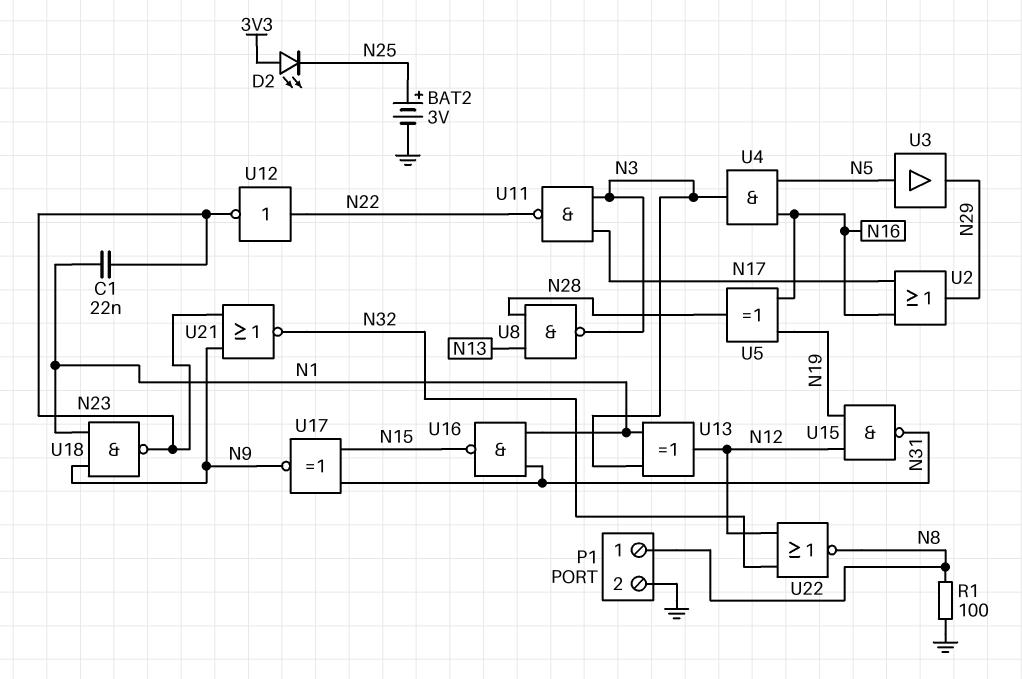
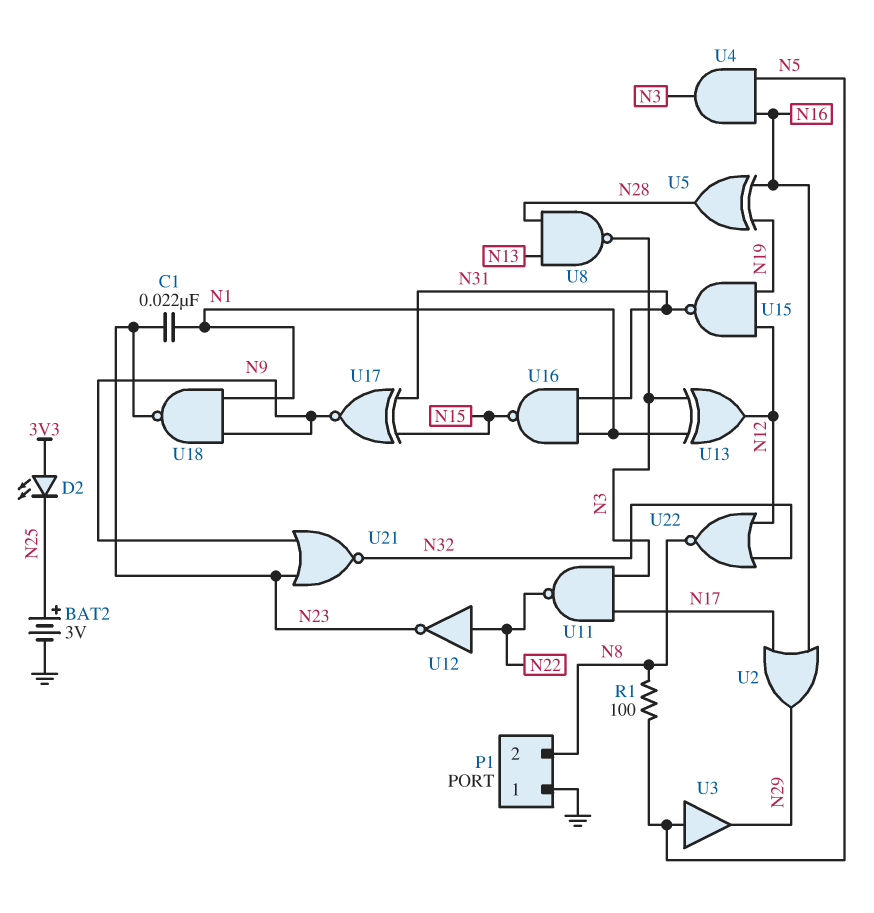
P1 pin 1: N8 -> GND
P1 pin 2: GND -> N8
R1: 100 (GND, N8) -> 100 (N5, N8)

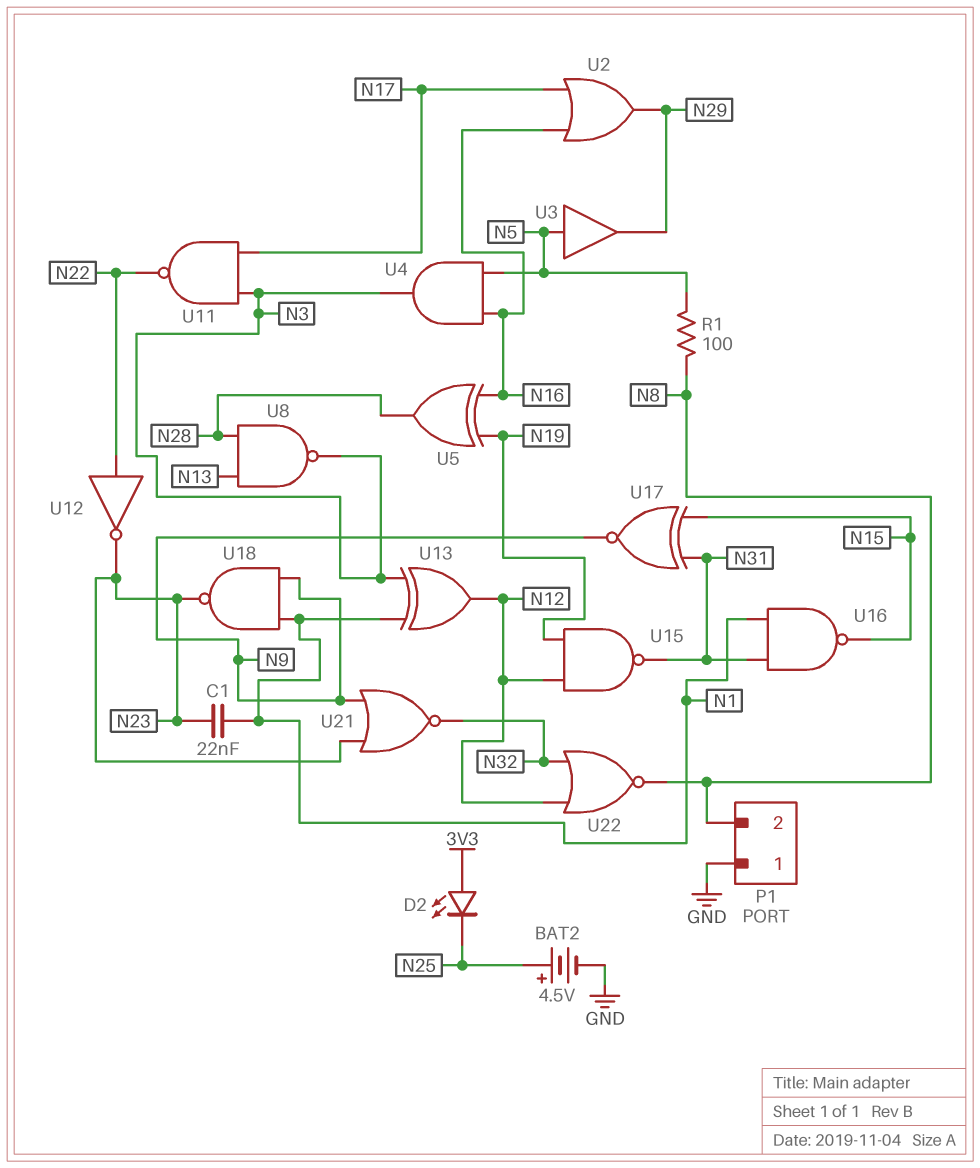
BAT2: 3V (plus N25, minus GND) -> 4.5V (plus N25, minus GND)

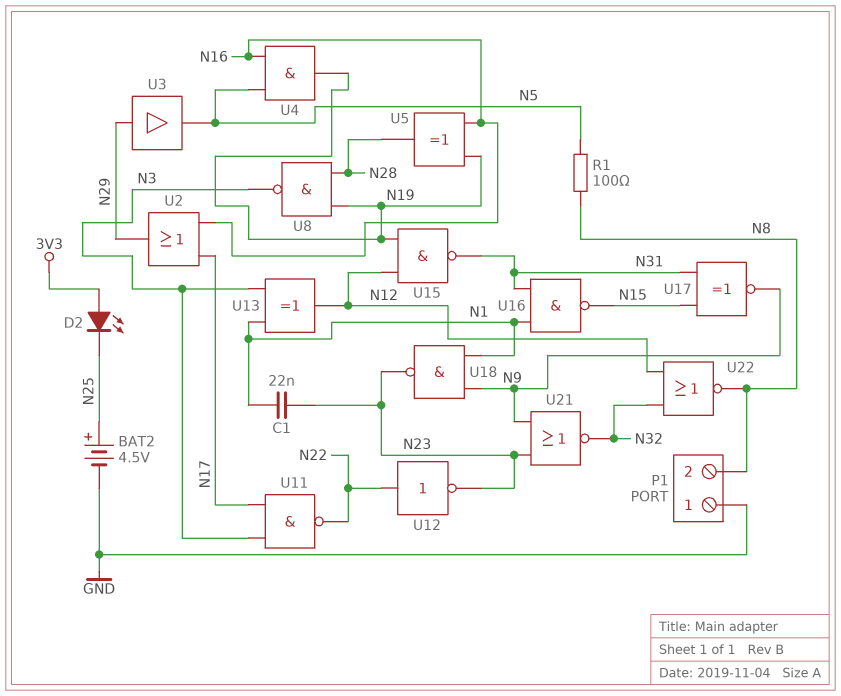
U3: buffer (in N5, out N29) -> buffer (in N29, out N5)
U4: AND (in N5, in N16, out N3) -> AND (in N5, in N16, out N19)
U8: NAND (in N13, in N28, out N3) -> NAND (in N19, in N28, out N3)

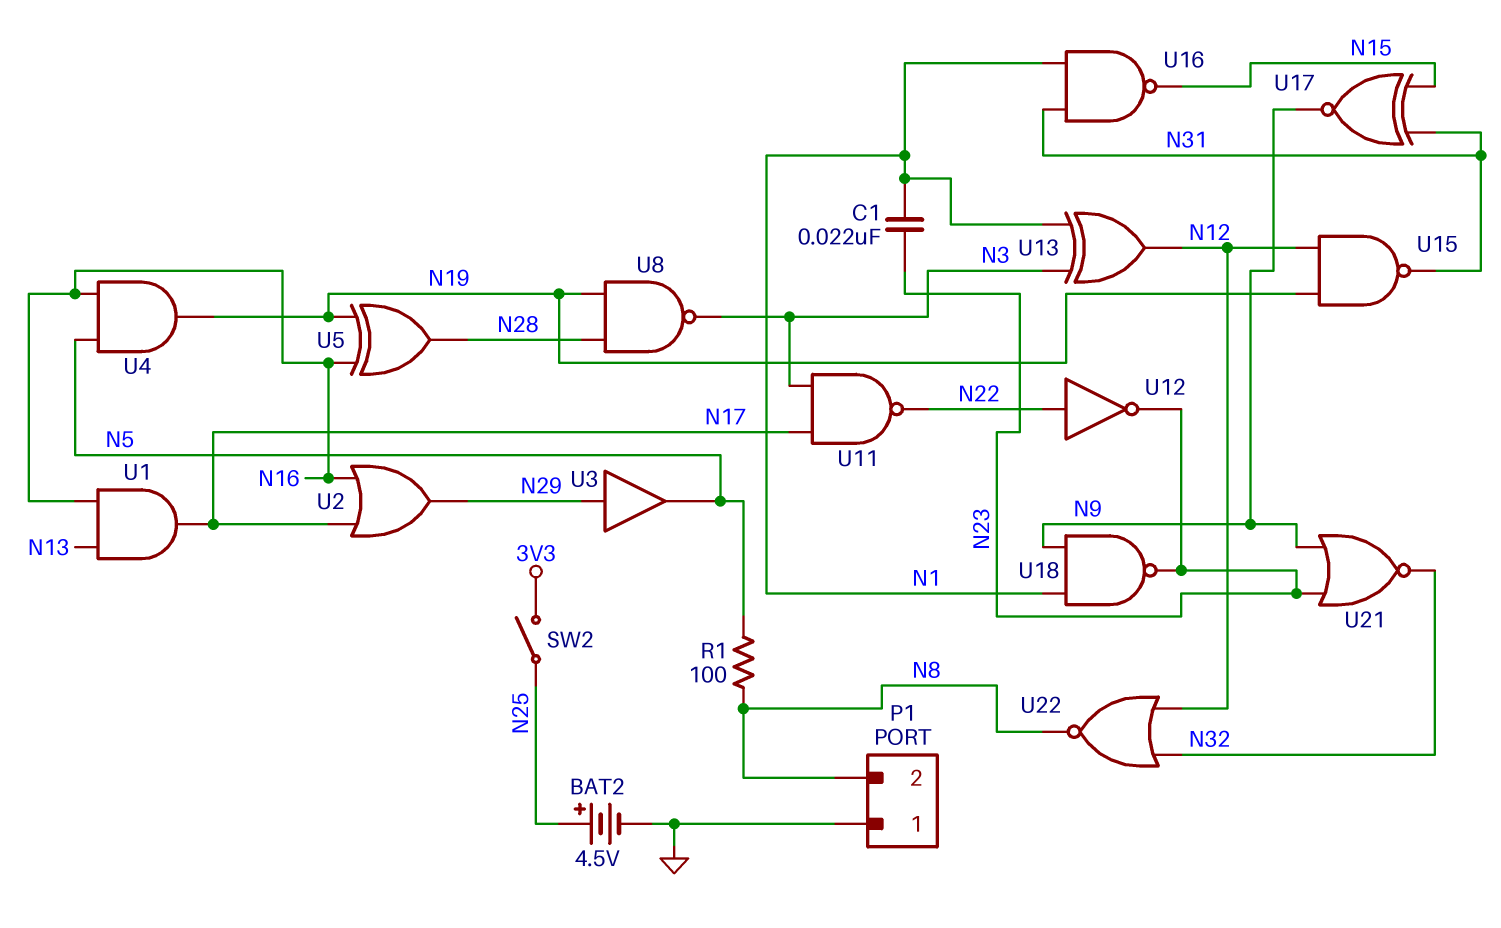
D2: LED (A 3V3, K N25) -> none
SW2: none -> switch (3V3, N25)
U1: none -> AND (in N13, in N16, out N17)

